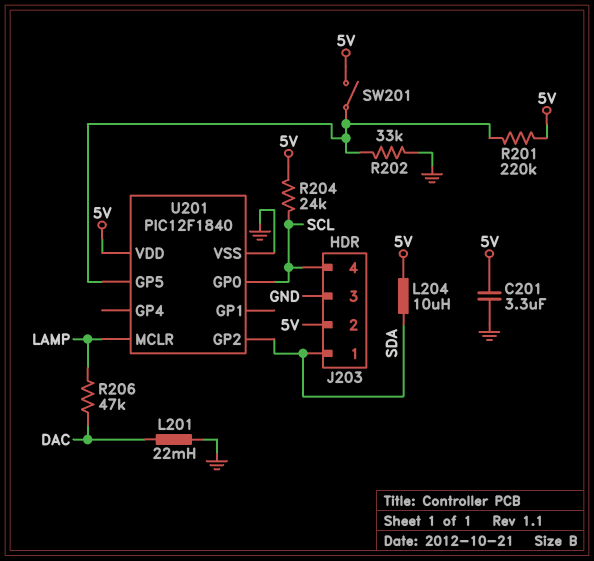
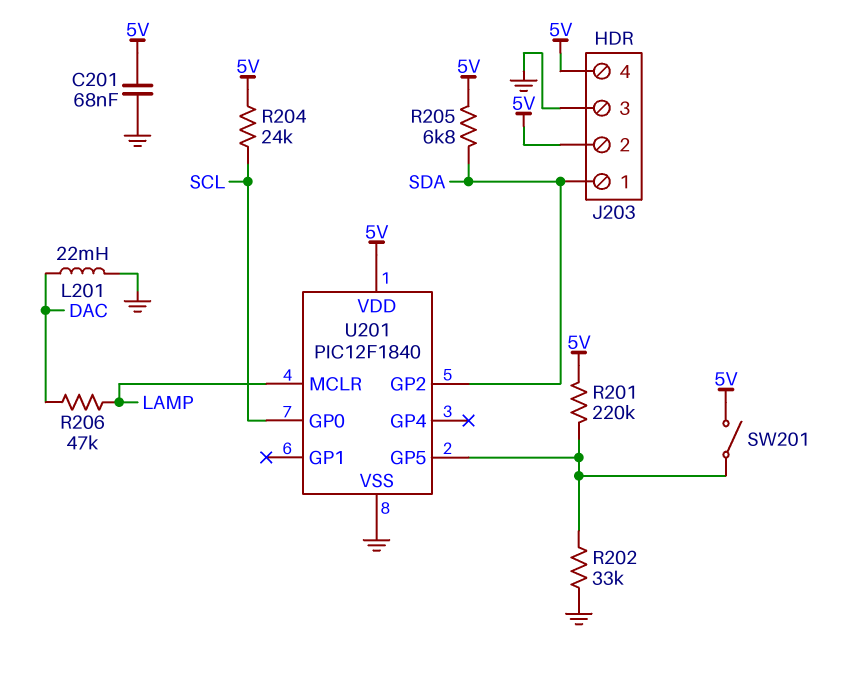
C201: 3.3uF (5V, GND) -> 68nF (5V, GND)
J203 pin 4: SCL -> 5V
L204: 10uH (5V, SDA) -> none
R205: none -> 6.8k (5V, SDA)

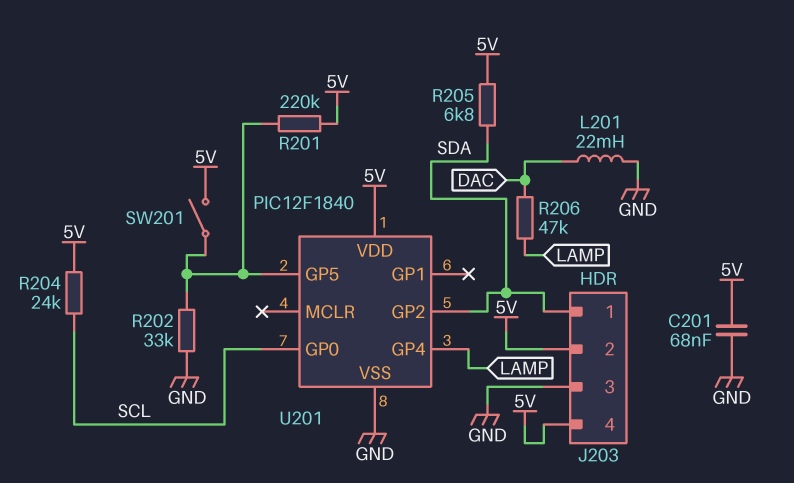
U201 pin GP4: none -> LAMP
U201 pin MCLR: LAMP -> none

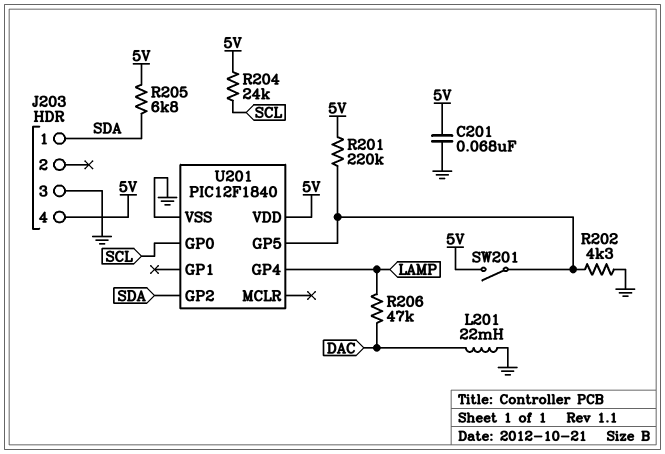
J203 pin 2: 5V -> none
R202: 33k (GND, U201/GP5) -> 4.3k (GND, U201/GP5)

